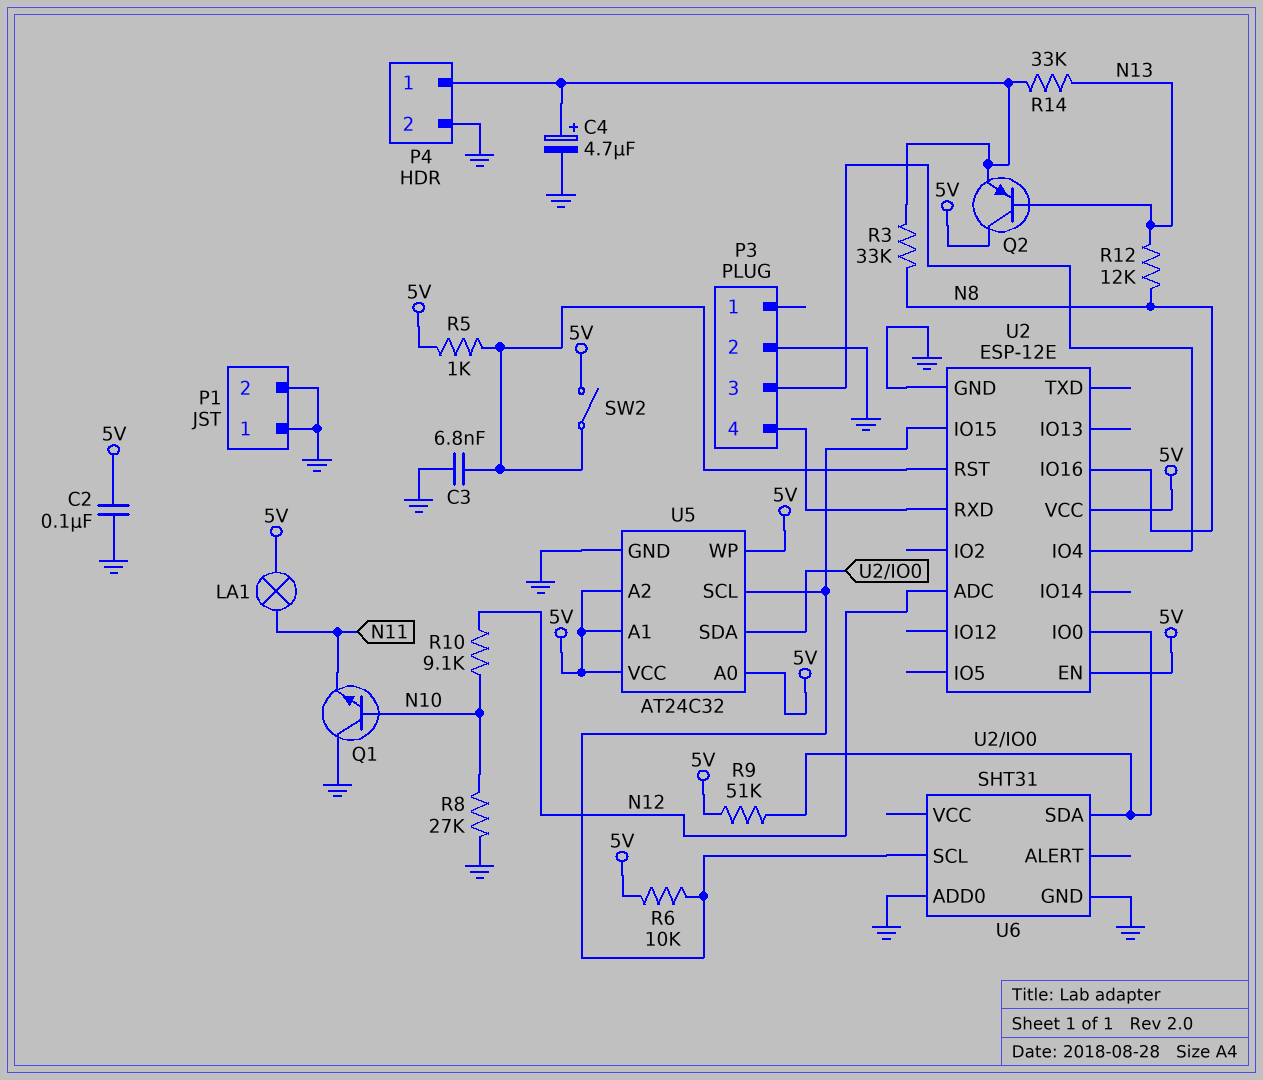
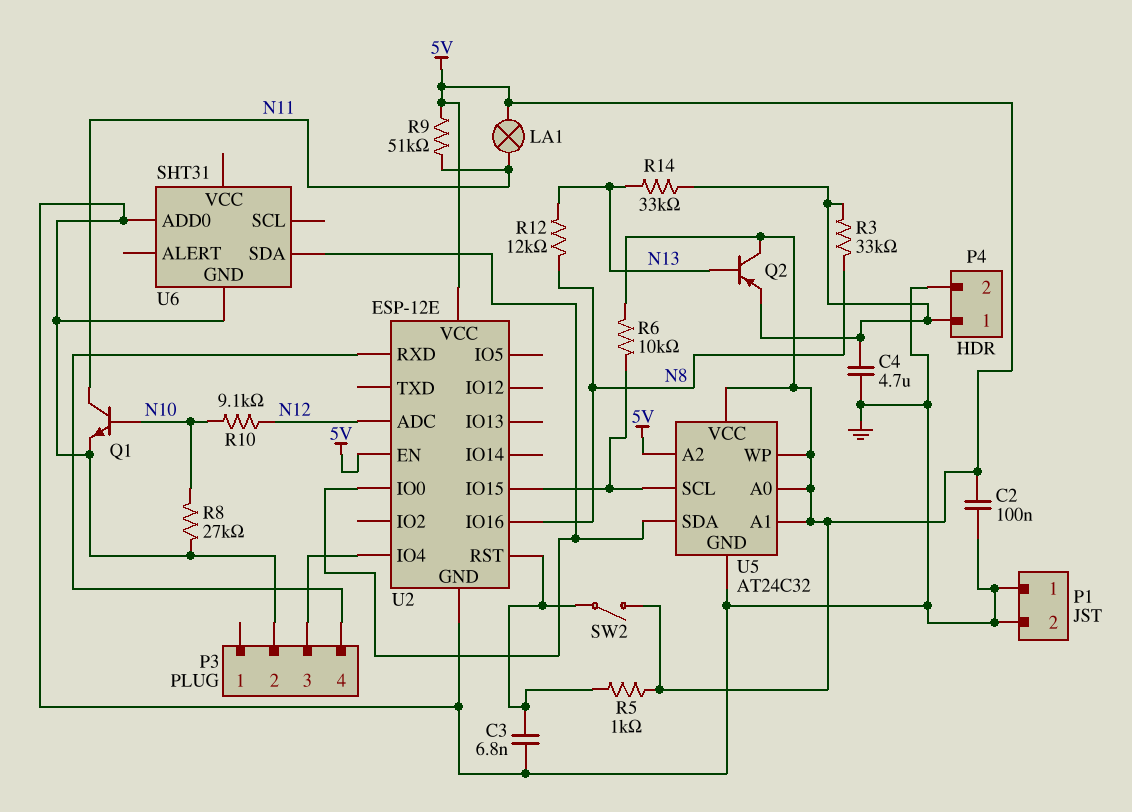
C4: 4.7uF (plus P4/1, minus GND) -> 4.7uF (GND, P4/1)
Q1: NPN (B N10, C GND, E N11) -> NPN (B N10, C N11, E GND)
R9: 51k (5V, U2/IO0) -> 51k (5V, N11)
U6 pin SCL: U2/IO15 -> none

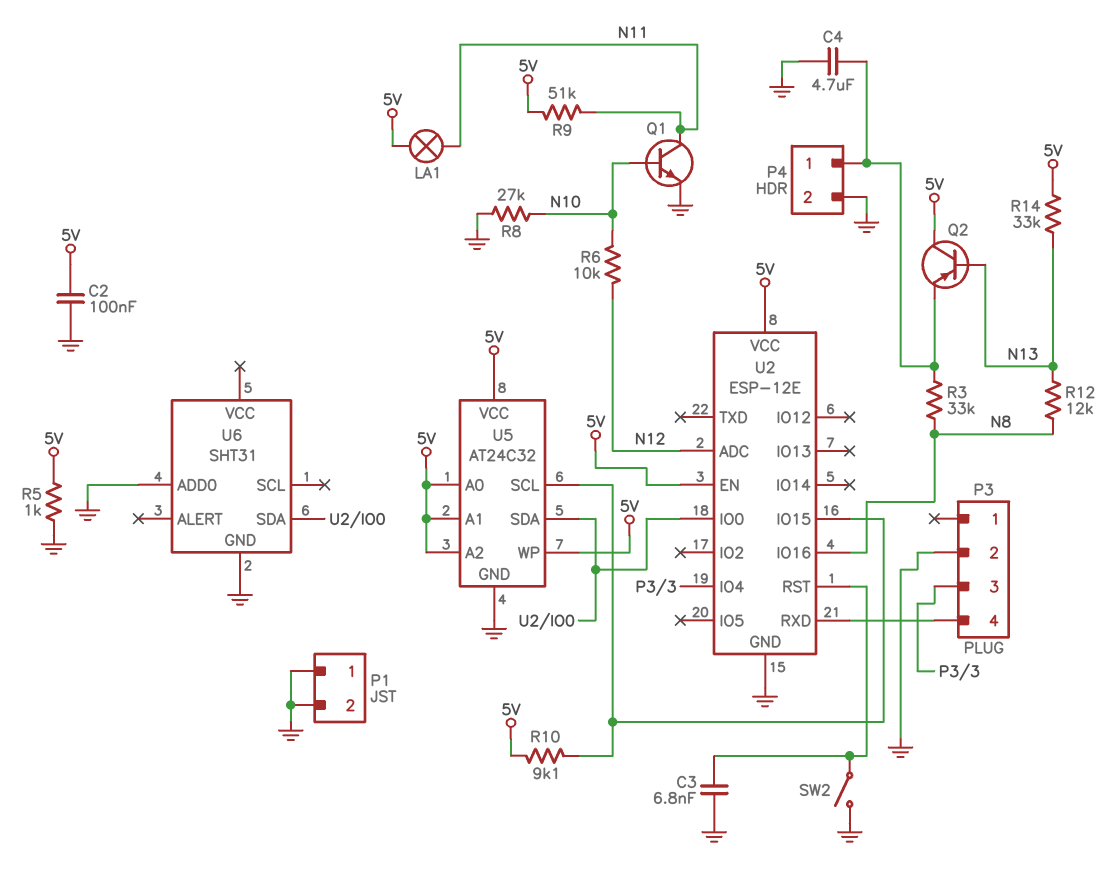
R5: 1k (5V, U2/RST) -> 1k (5V, GND)
R6: 10k (5V, U2/IO15) -> 10k (N10, N12)
R10: 9.1k (N10, N12) -> 9.1k (5V, U2/IO15)
R14: 33k (N13, P4/1) -> 33k (5V, N13)
SW2: switch (5V, U2/RST) -> switch (GND, U2/RST)

